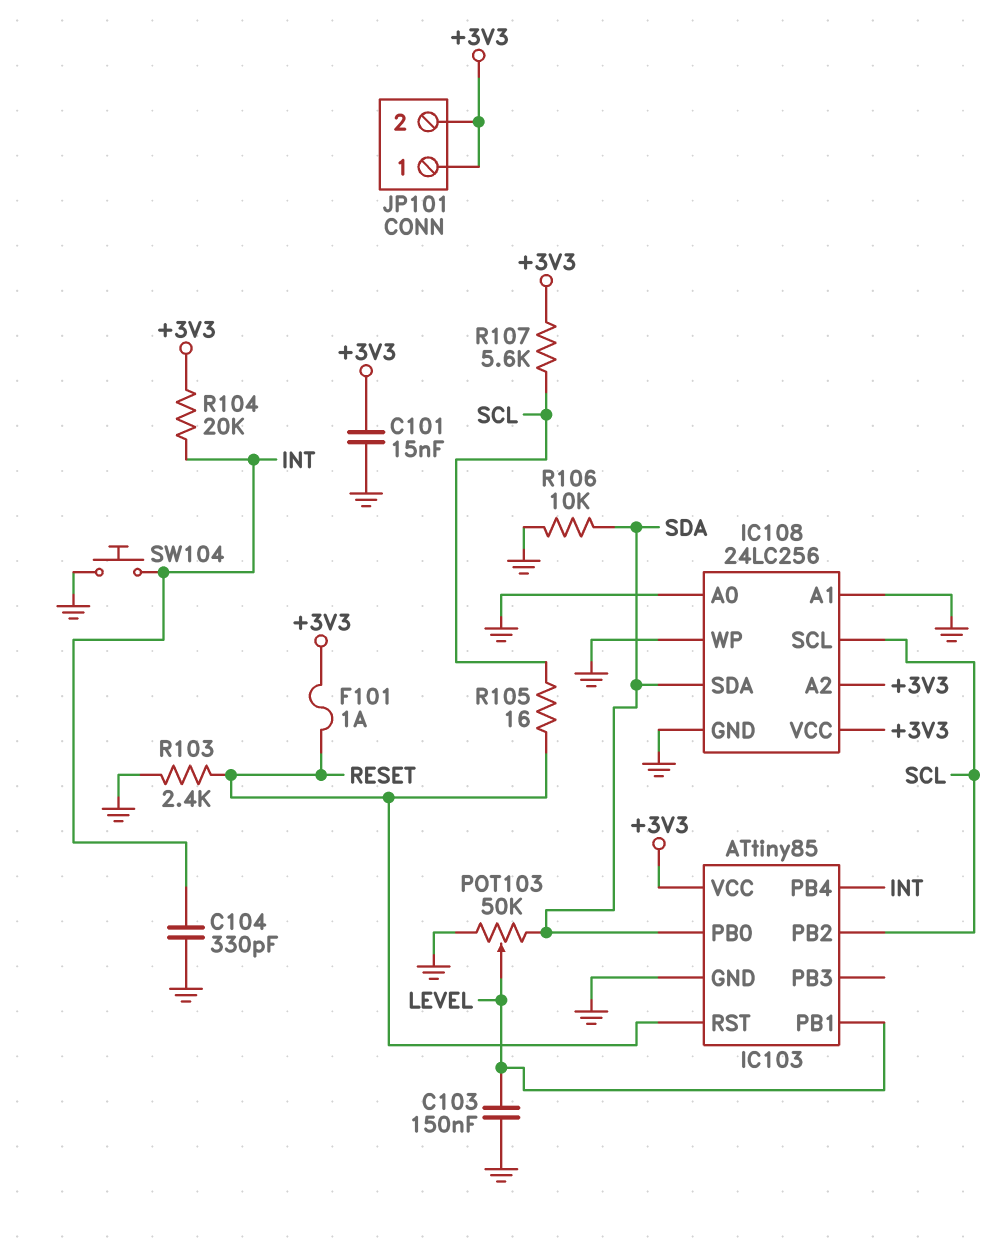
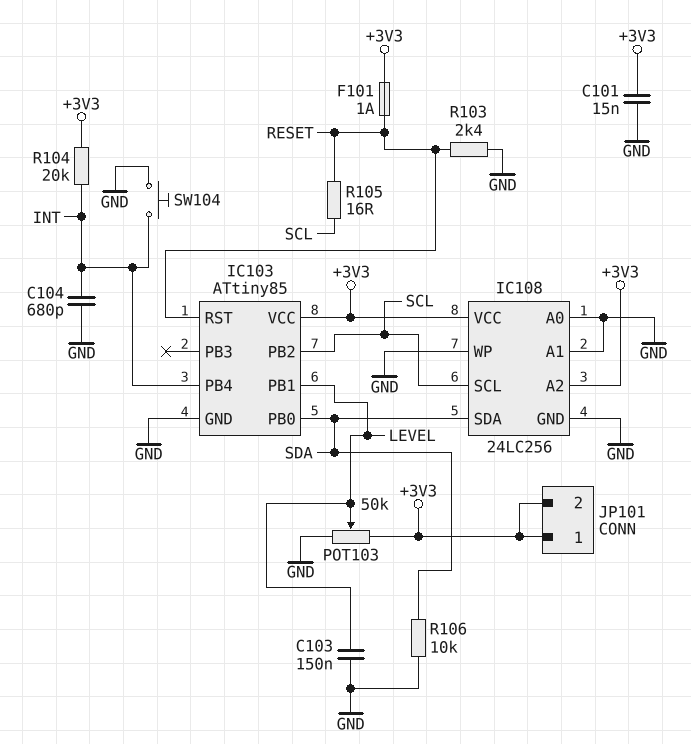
C104: 330pF (GND, INT) -> 680pF (GND, INT)
POT103: 50k (GND, SDA, wiper LEVEL) -> 50k (+3V3, GND, wiper LEVEL)
R107: 5.6k (+3V3, SCL) -> none

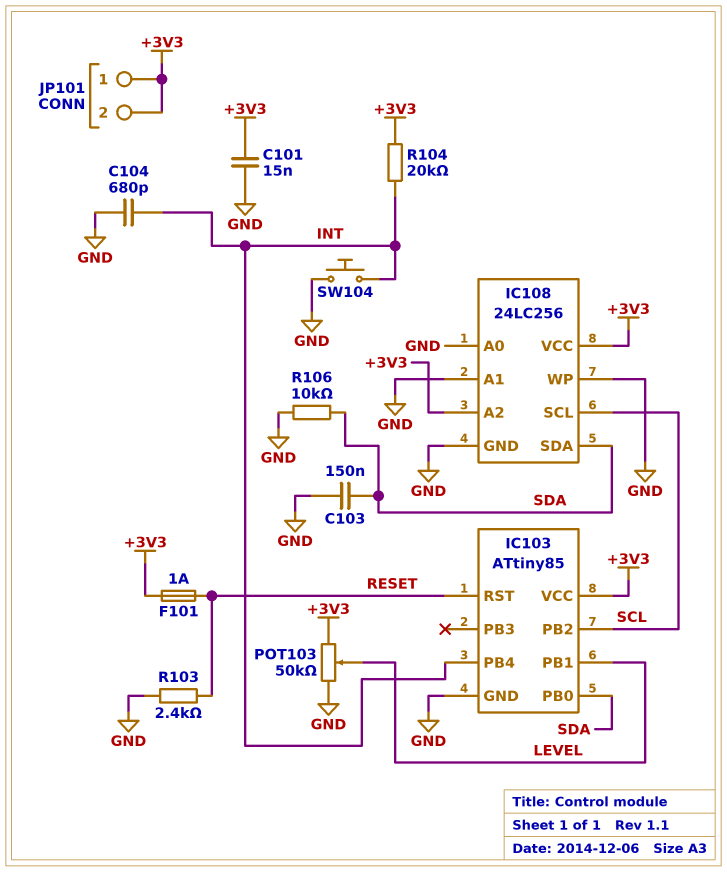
C103: 150nF (GND, LEVEL) -> 150nF (GND, SDA)
R105: 16 (RESET, SCL) -> none

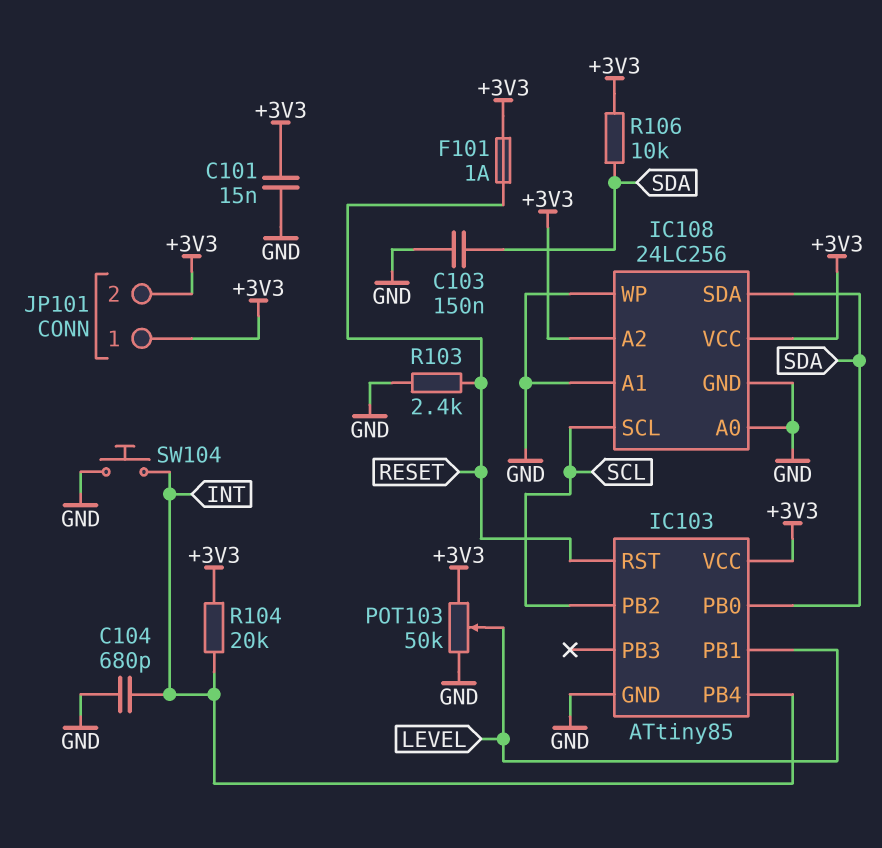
R106: 10k (GND, SDA) -> 10k (+3V3, SDA)

